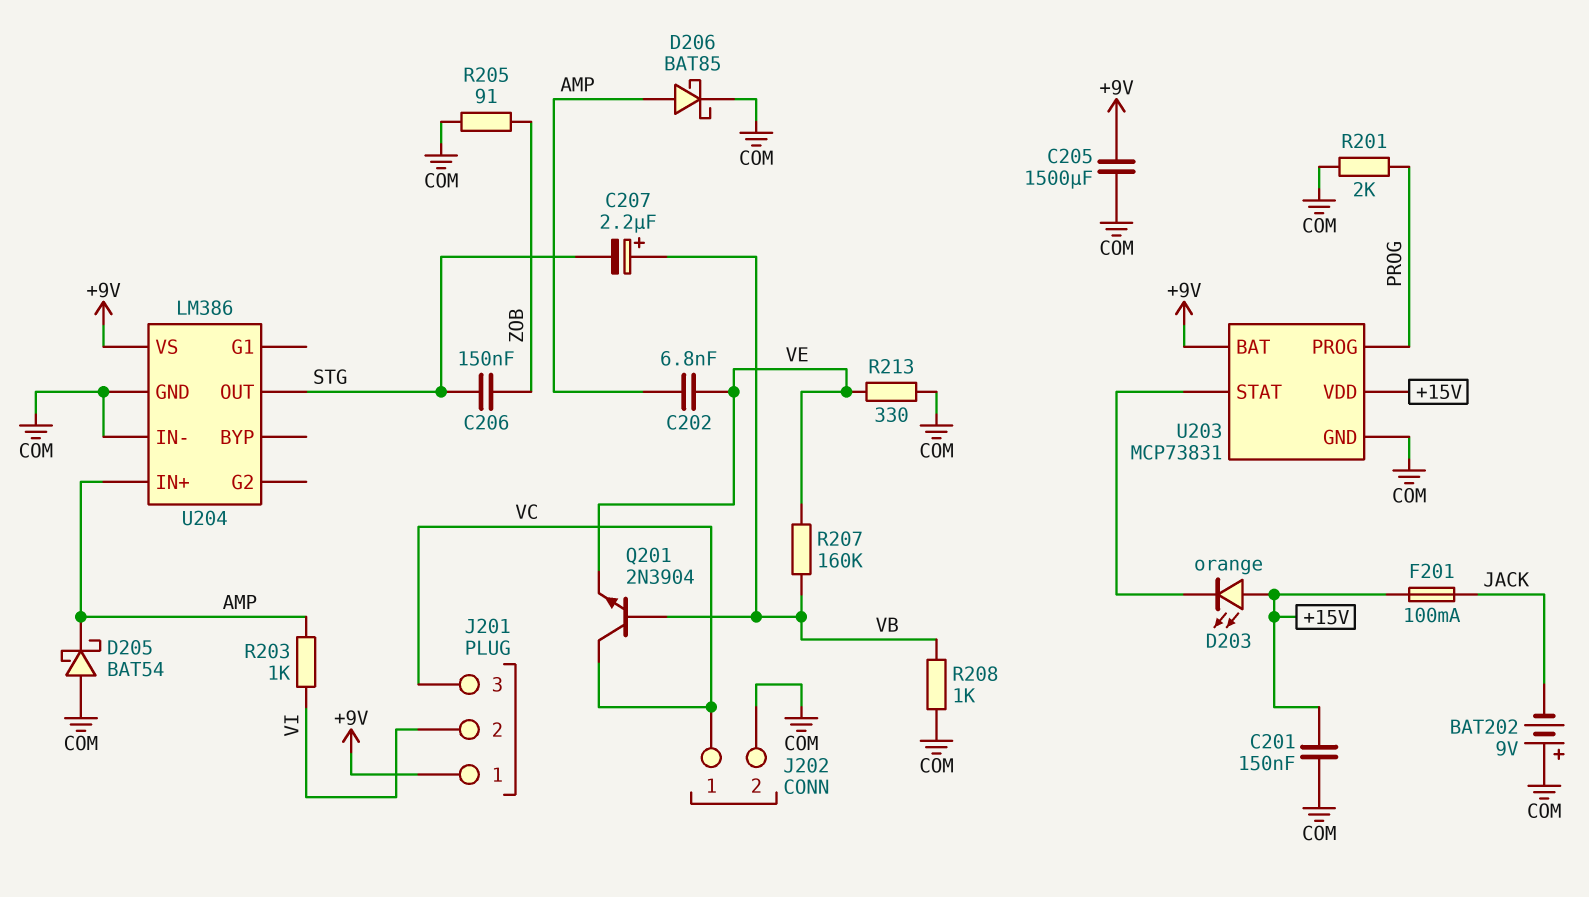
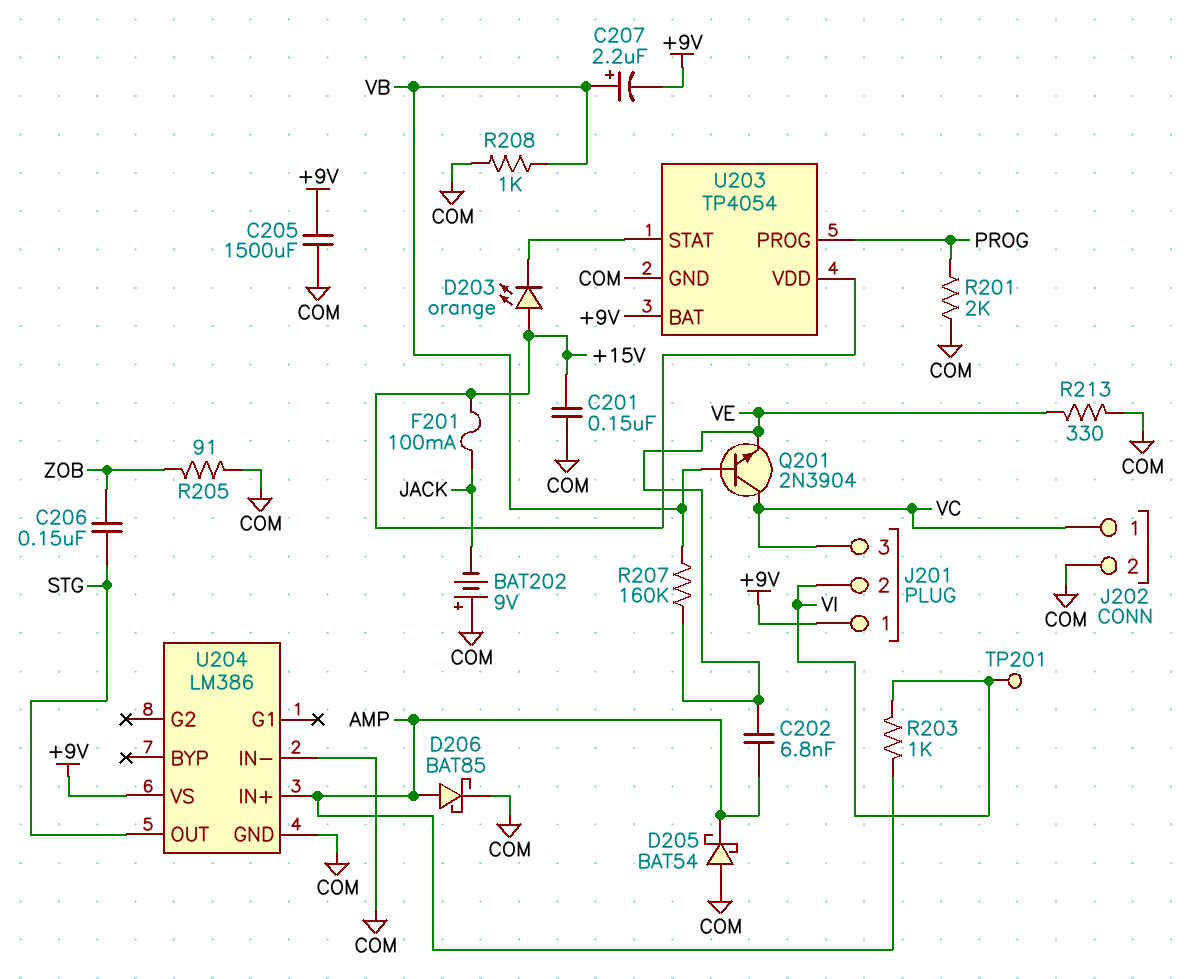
C207: 2.2uF (plus VB, minus STG) -> 2.2uF (plus VB, minus +9V)
TP201: none -> test point (VI)
U203: MCP73831 -> TP4054

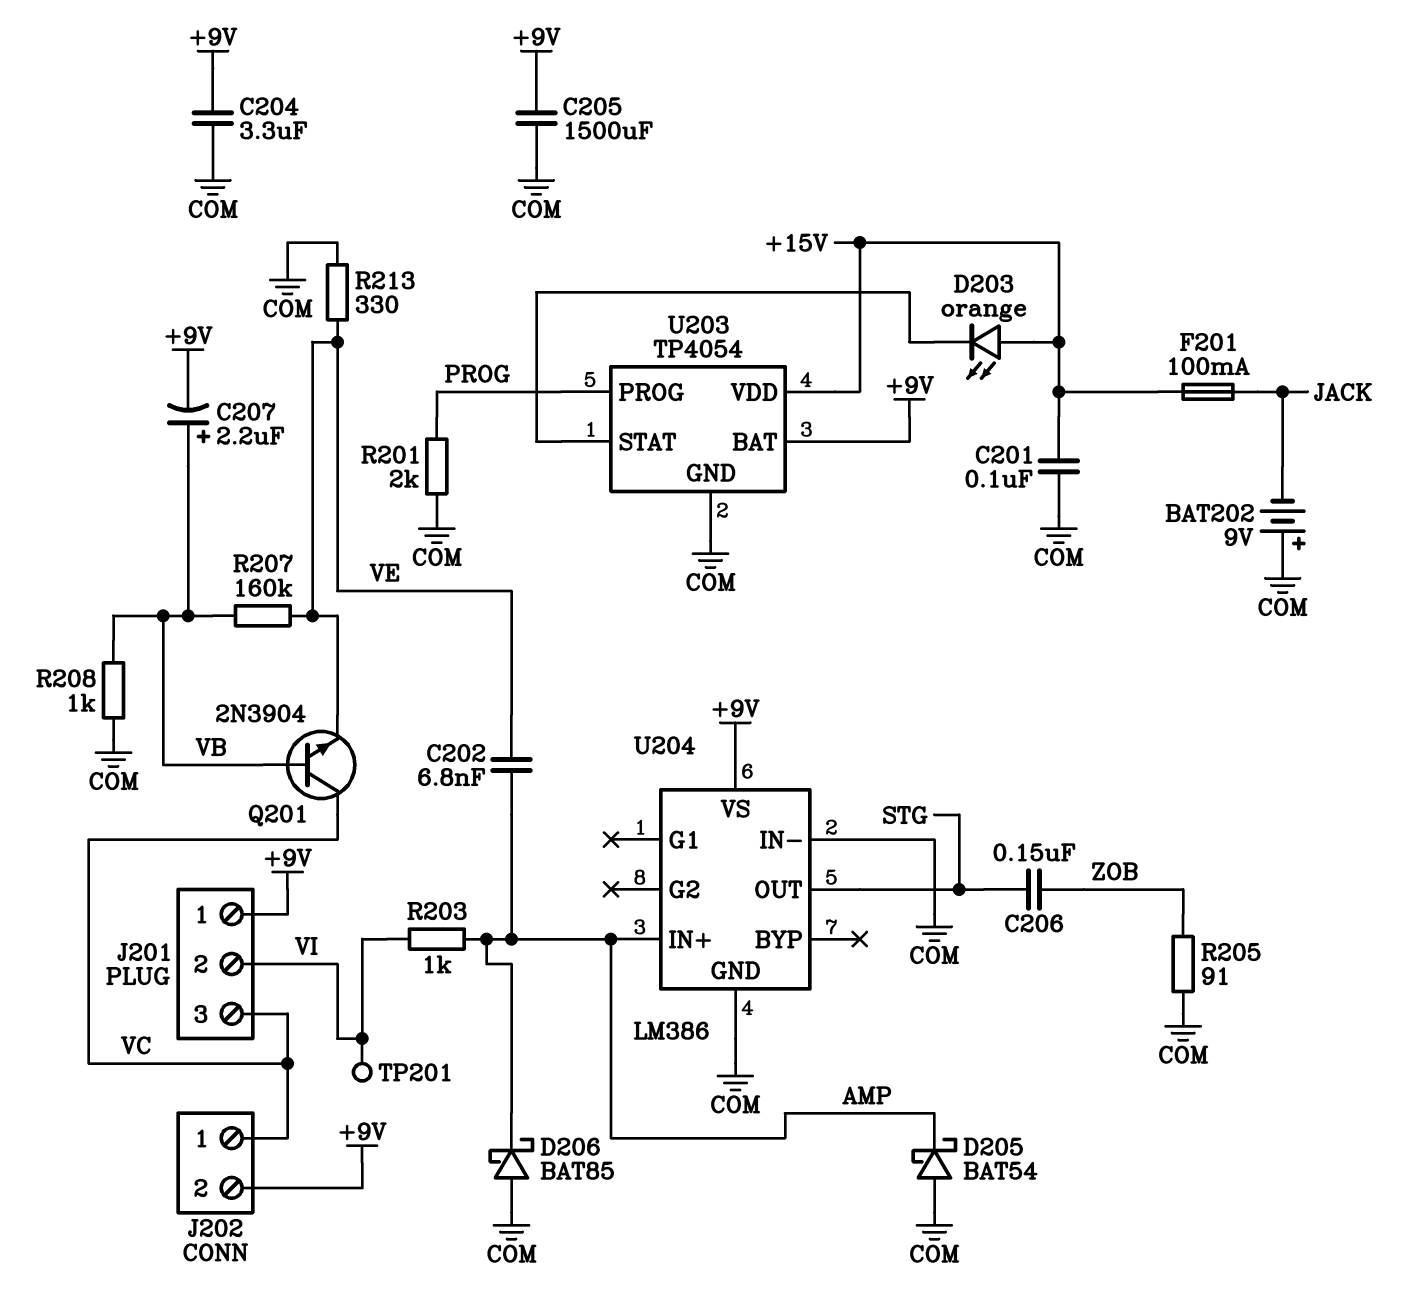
C201: 150nF (+15V, COM) -> 100nF (+15V, COM)
C204: none -> 3.3uF (+9V, COM)
D206: schottky BAT85 (A AMP, K COM) -> schottky BAT85 (A COM, K AMP)
J202 pin 2: COM -> +9V

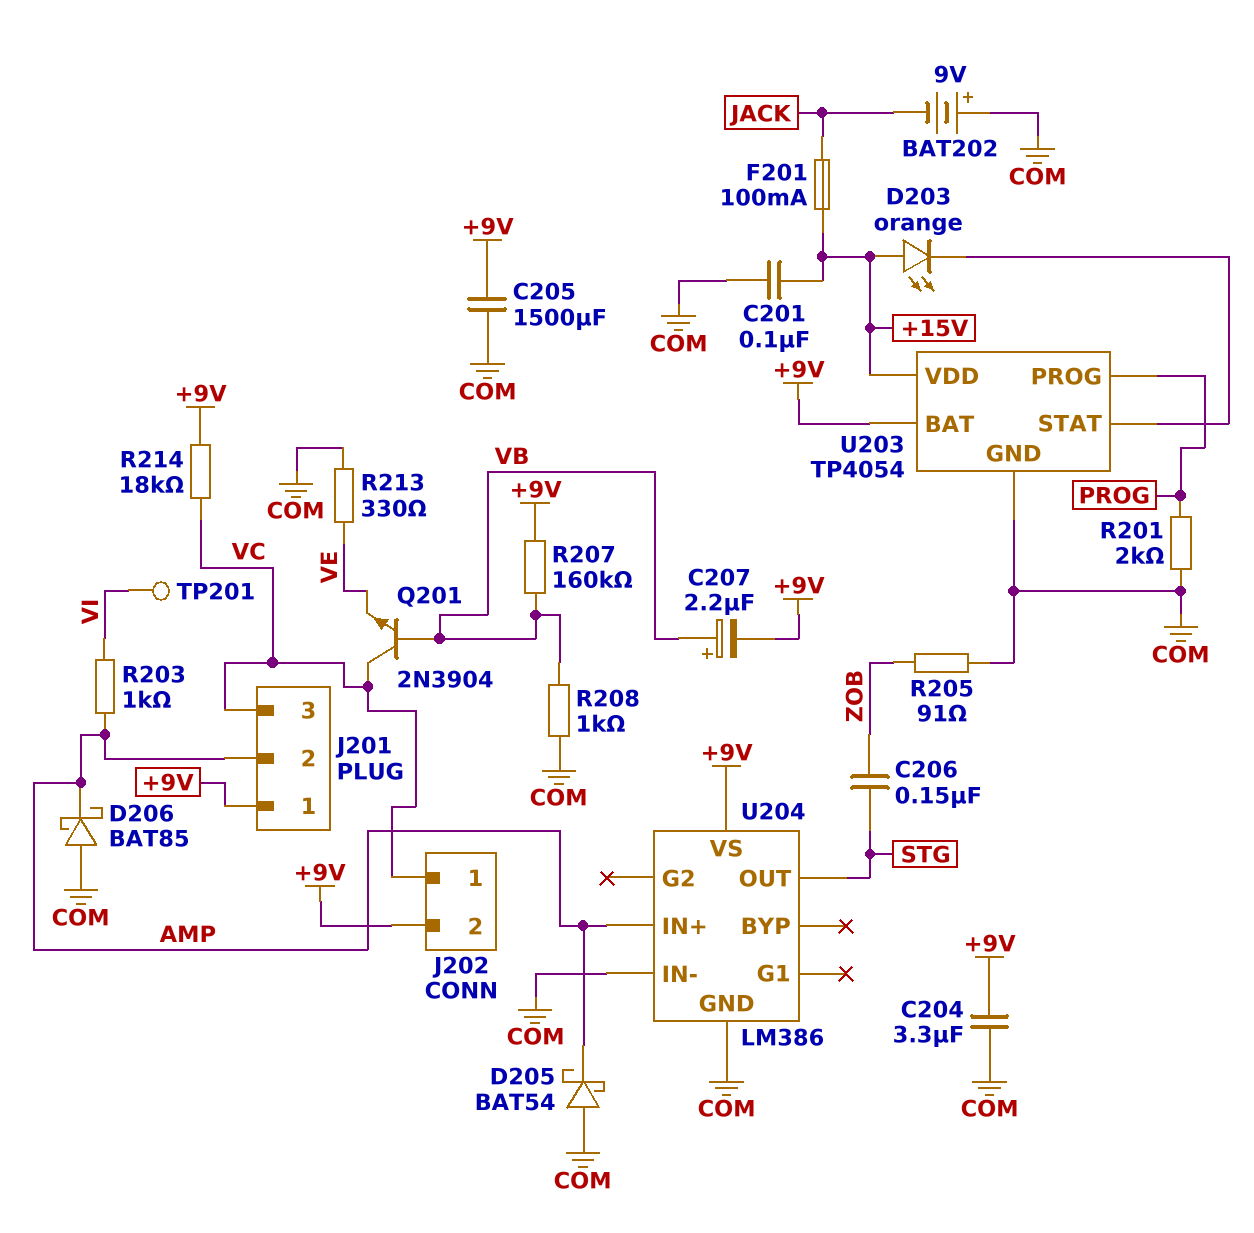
C202: 6.8nF (AMP, VE) -> none
J201 pin 2: VI -> AMP
R207: 160k (VB, VE) -> 160k (+9V, VB)
R214: none -> 18k (+9V, VC)

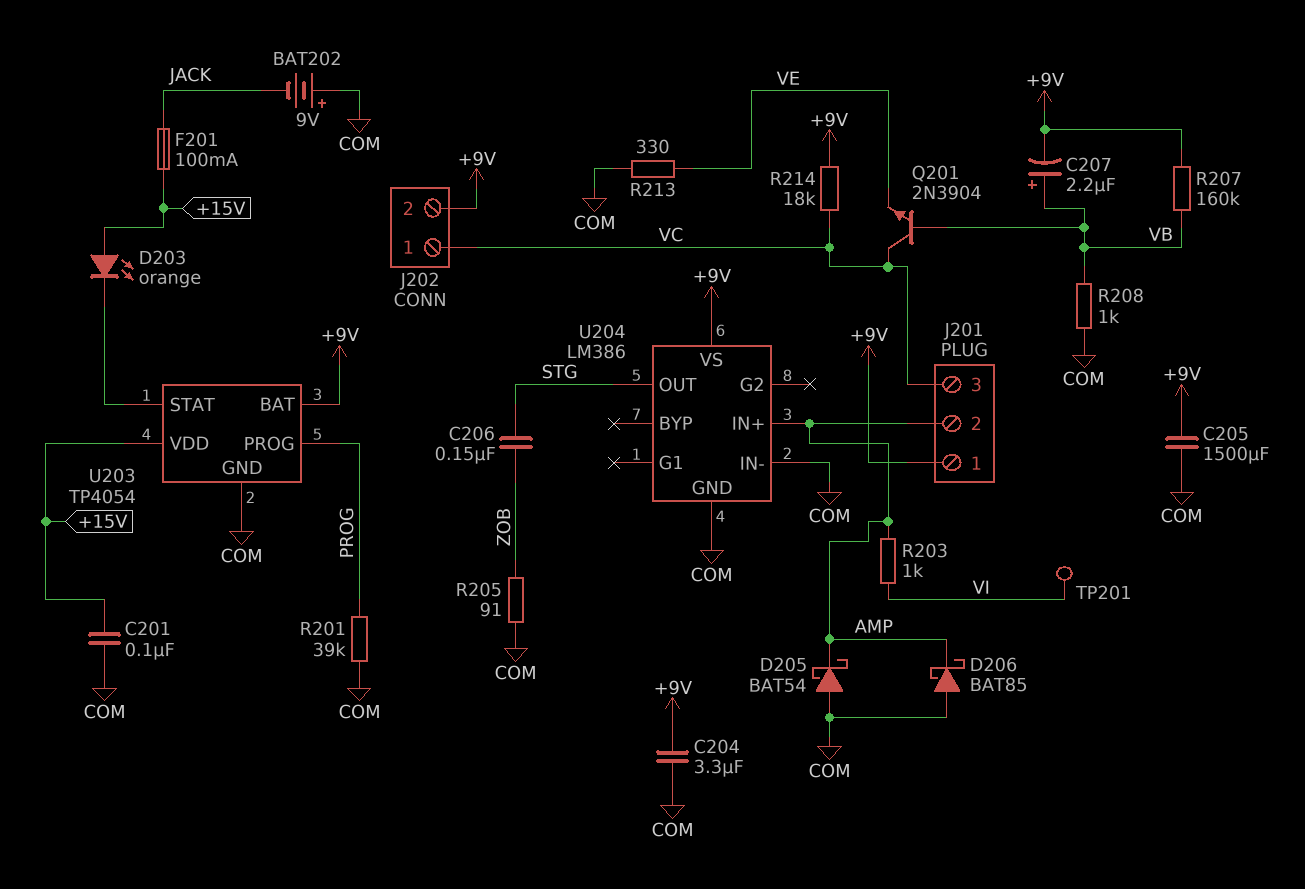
R201: 2k (COM, PROG) -> 39k (COM, PROG)

